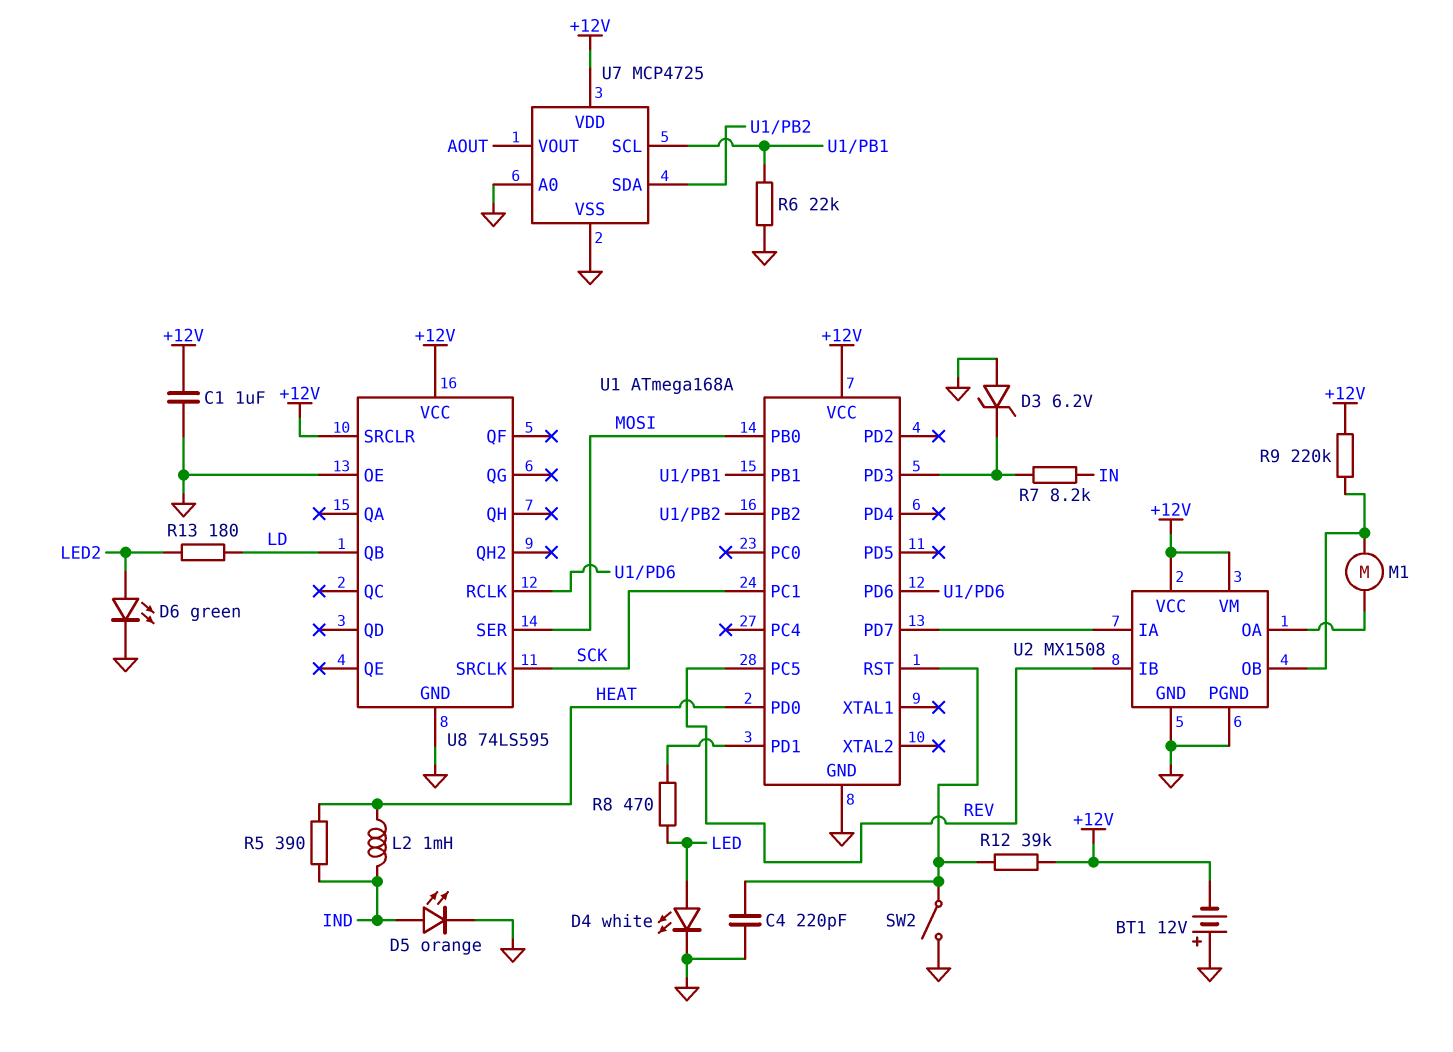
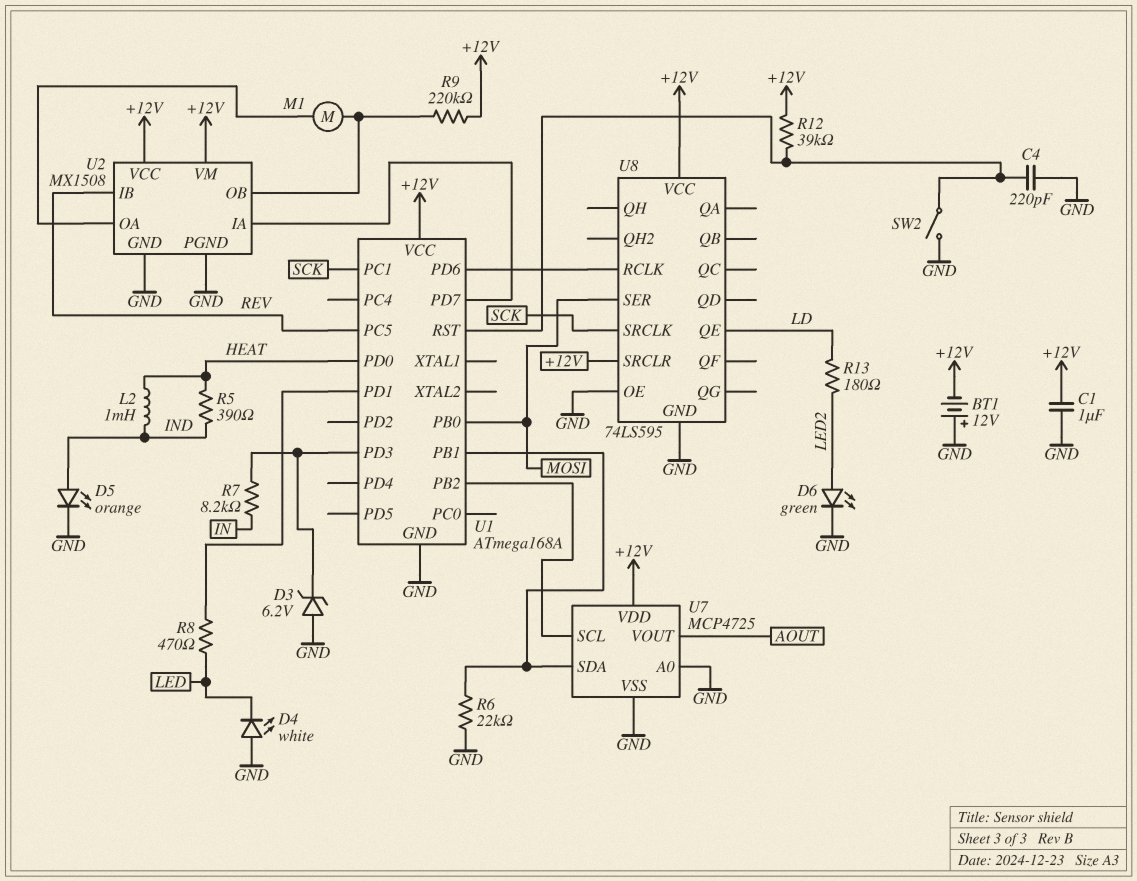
D4: LED white (A LED, K GND) -> LED white (A GND, K LED)
U7 pin SCL: U1/PB1 -> U1/PB2
U7 pin SDA: U1/PB2 -> U1/PB1
U8 pin QB: LD -> none
U8 pin QE: none -> LD

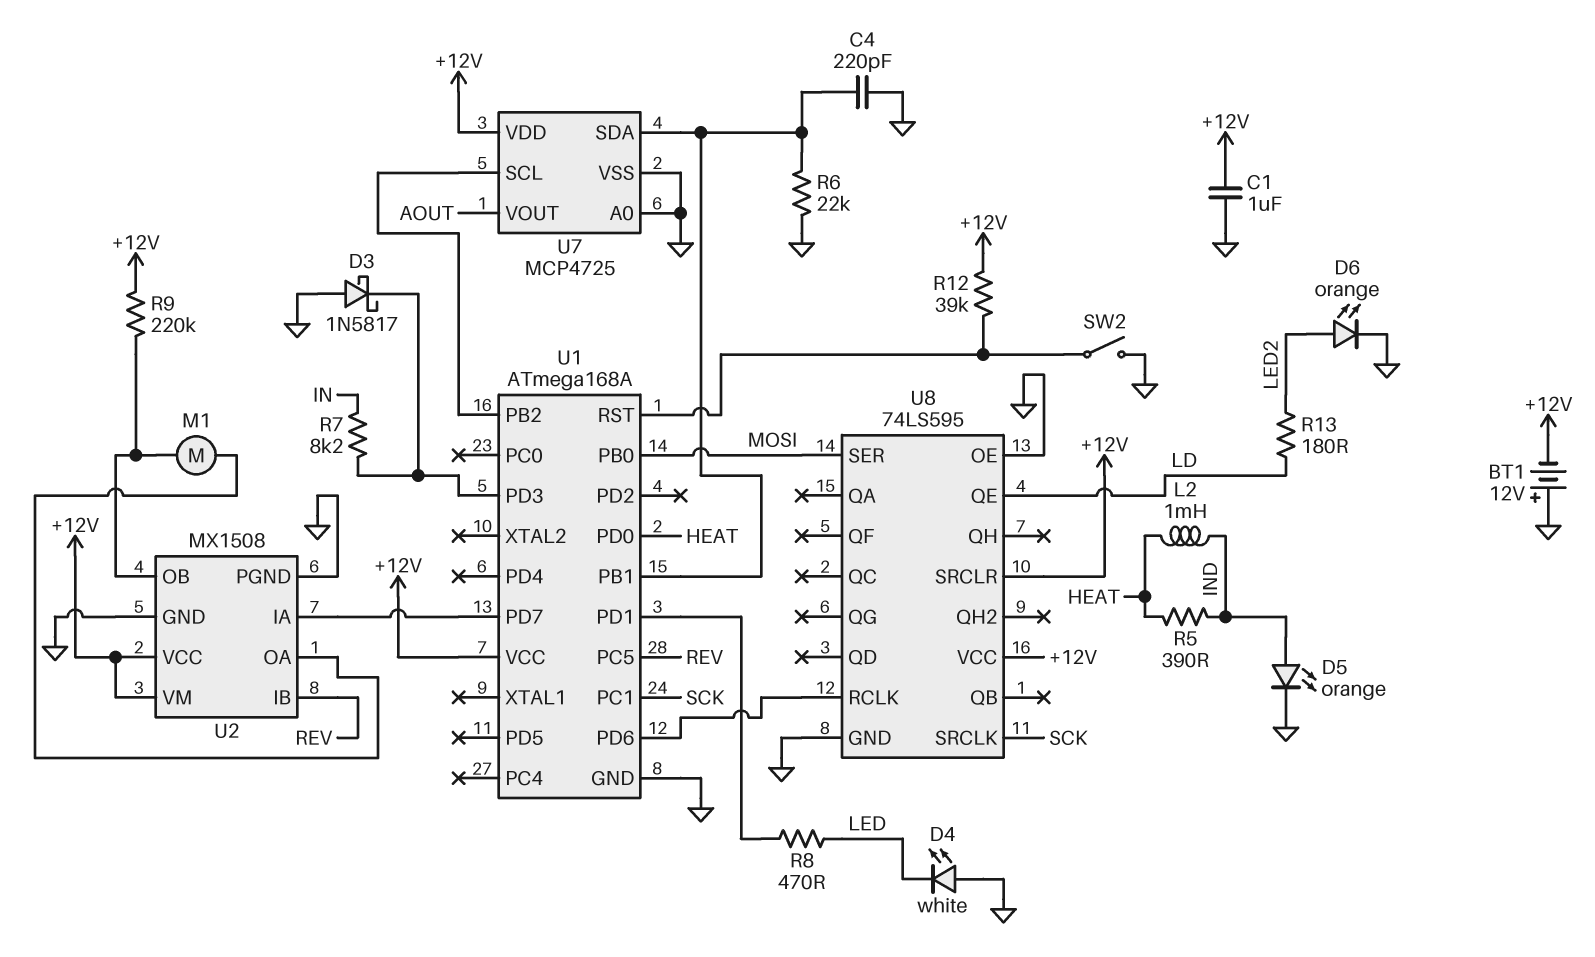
C4: 220pF (GND, U1/RST) -> 220pF (GND, U1/PB1)
D3: zener 6.2V (A GND, K U1/PD3) -> schottky 1N5817 (A GND, K U1/PD3)
D6: LED green (A LED2, K GND) -> LED orange (A LED2, K GND)

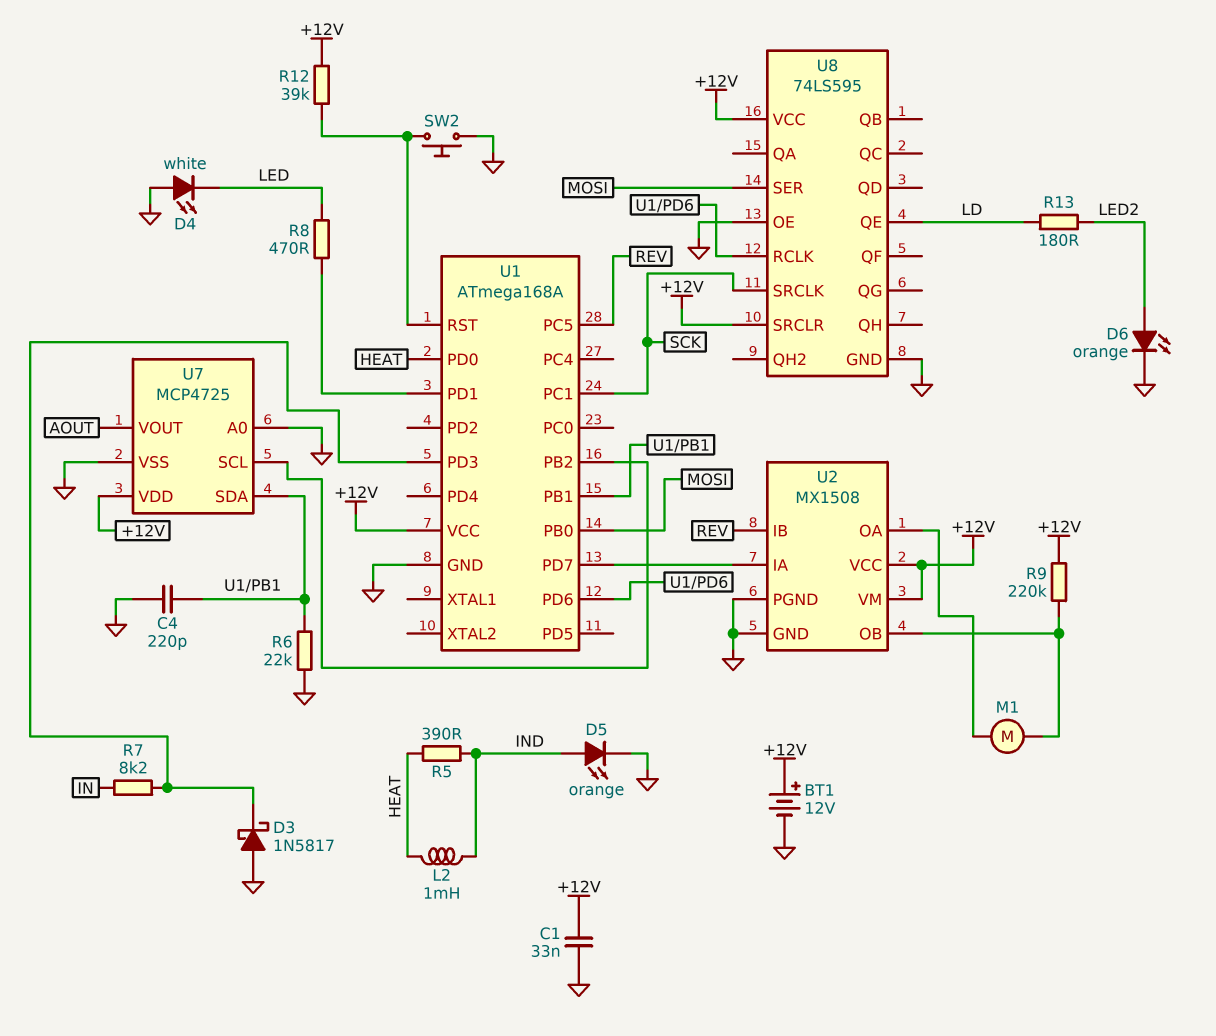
BT1: 12V (plus GND, minus +12V) -> 12V (plus +12V, minus GND)
C1: 1uF (+12V, GND) -> 33nF (+12V, GND)
SW2: switch (GND, U1/RST) -> button (GND, U1/RST)

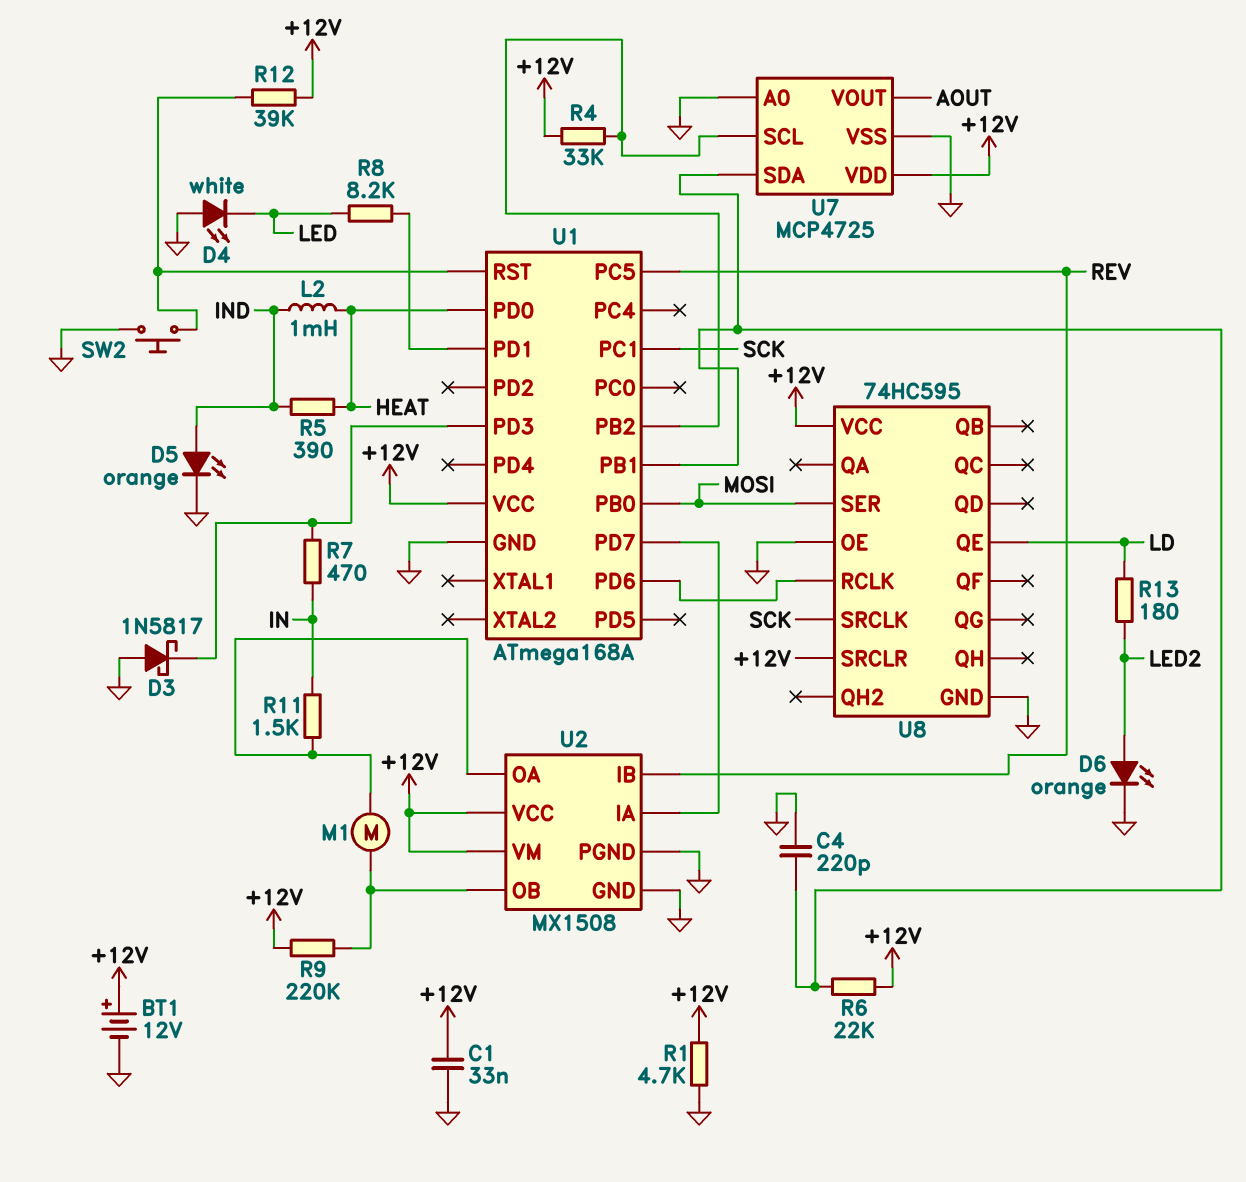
R1: none -> 4.7k (+12V, GND)
R4: none -> 33k (+12V, U1/PB2)
R6: 22k (GND, U1/PB1) -> 22k (+12V, U1/PB1)
R7: 8.2k (IN, U1/PD3) -> 470 (IN, U1/PD3)
R8: 470 (LED, U1/PD1) -> 8.2k (LED, U1/PD1)
R11: none -> 1.5k (IN, U2/OA)
U8: 74LS595 -> 74HC595

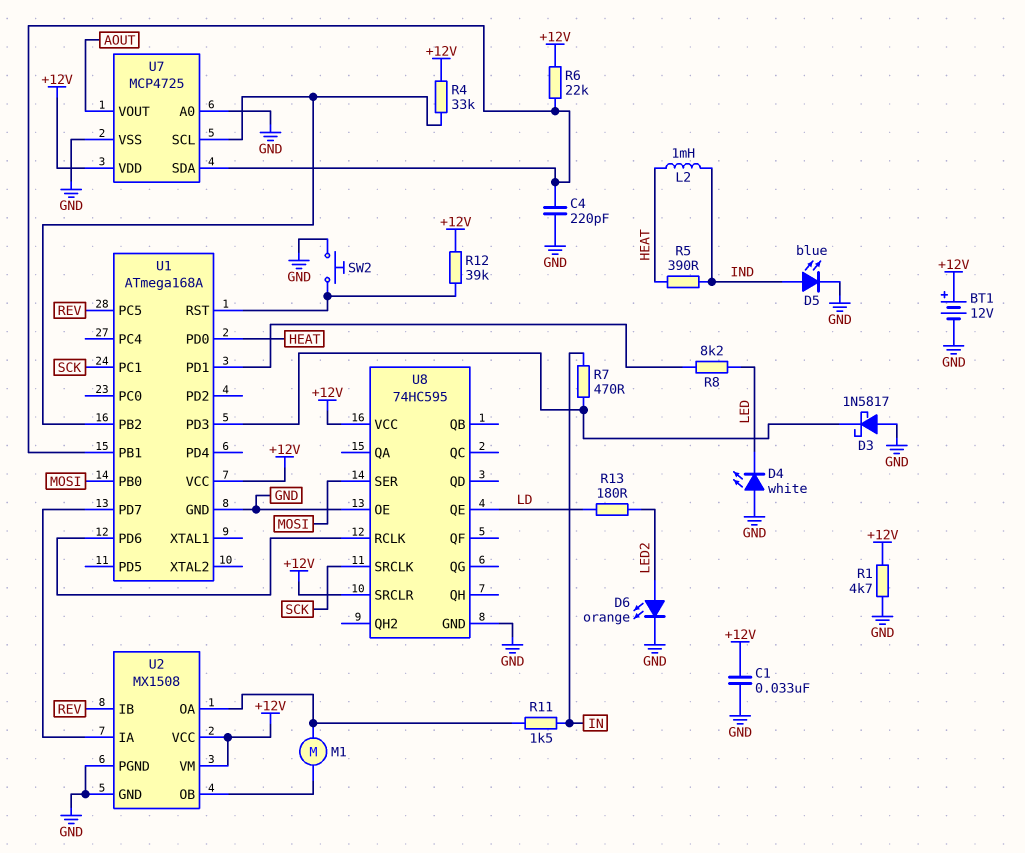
D5: LED orange (A IND, K GND) -> LED blue (A IND, K GND)
R9: 220k (+12V, U2/OB) -> none

